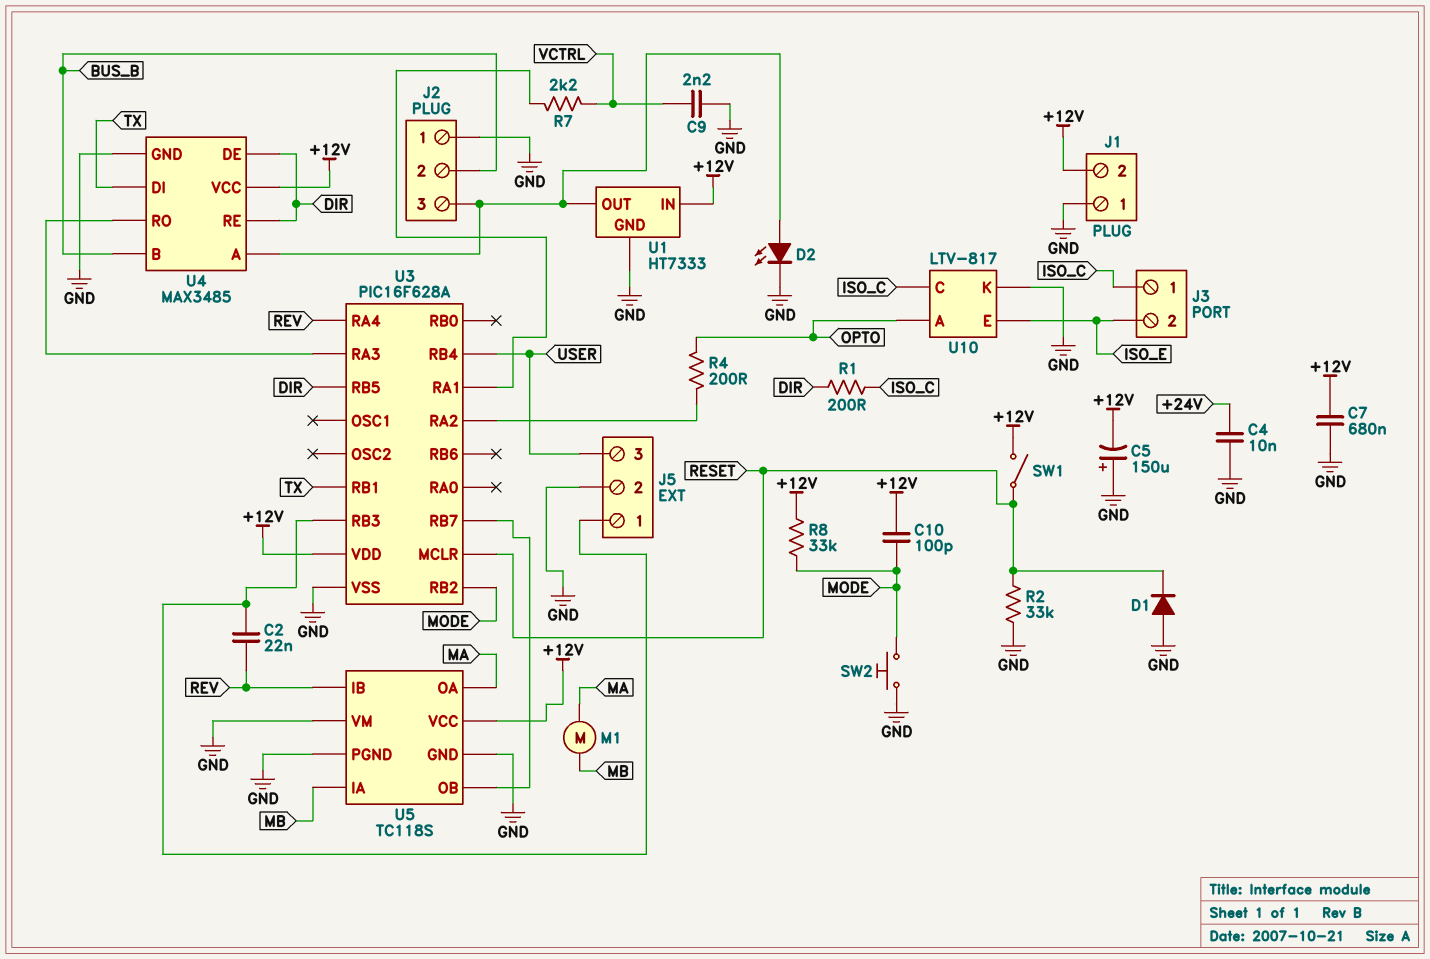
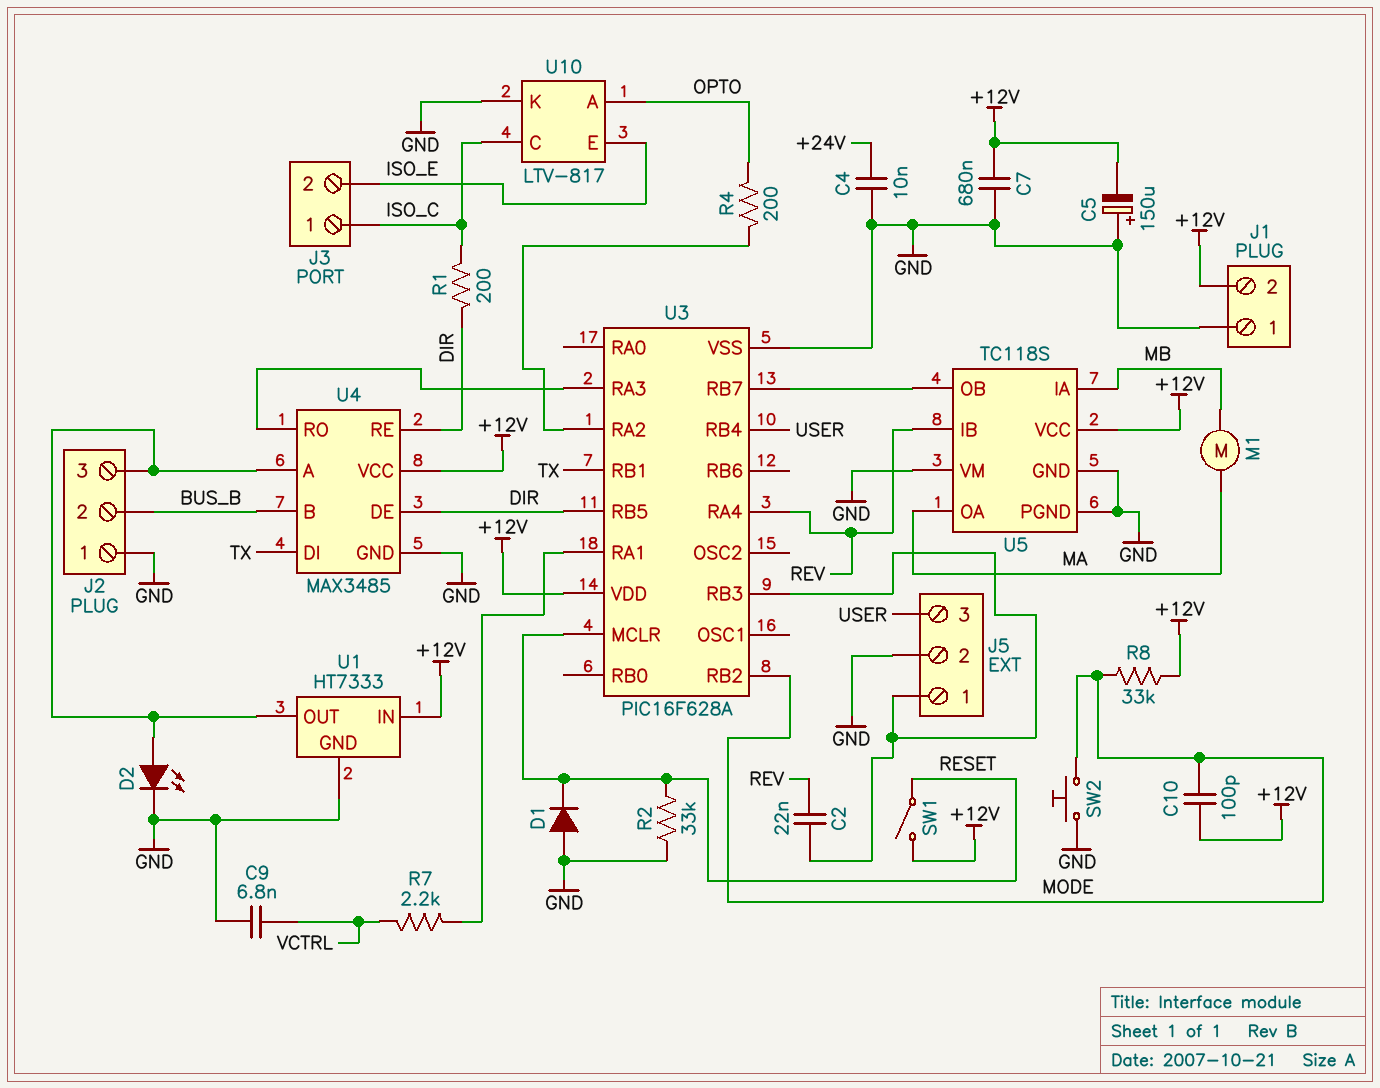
C9: 2.2nF (GND, VCTRL) -> 6.8nF (GND, VCTRL)

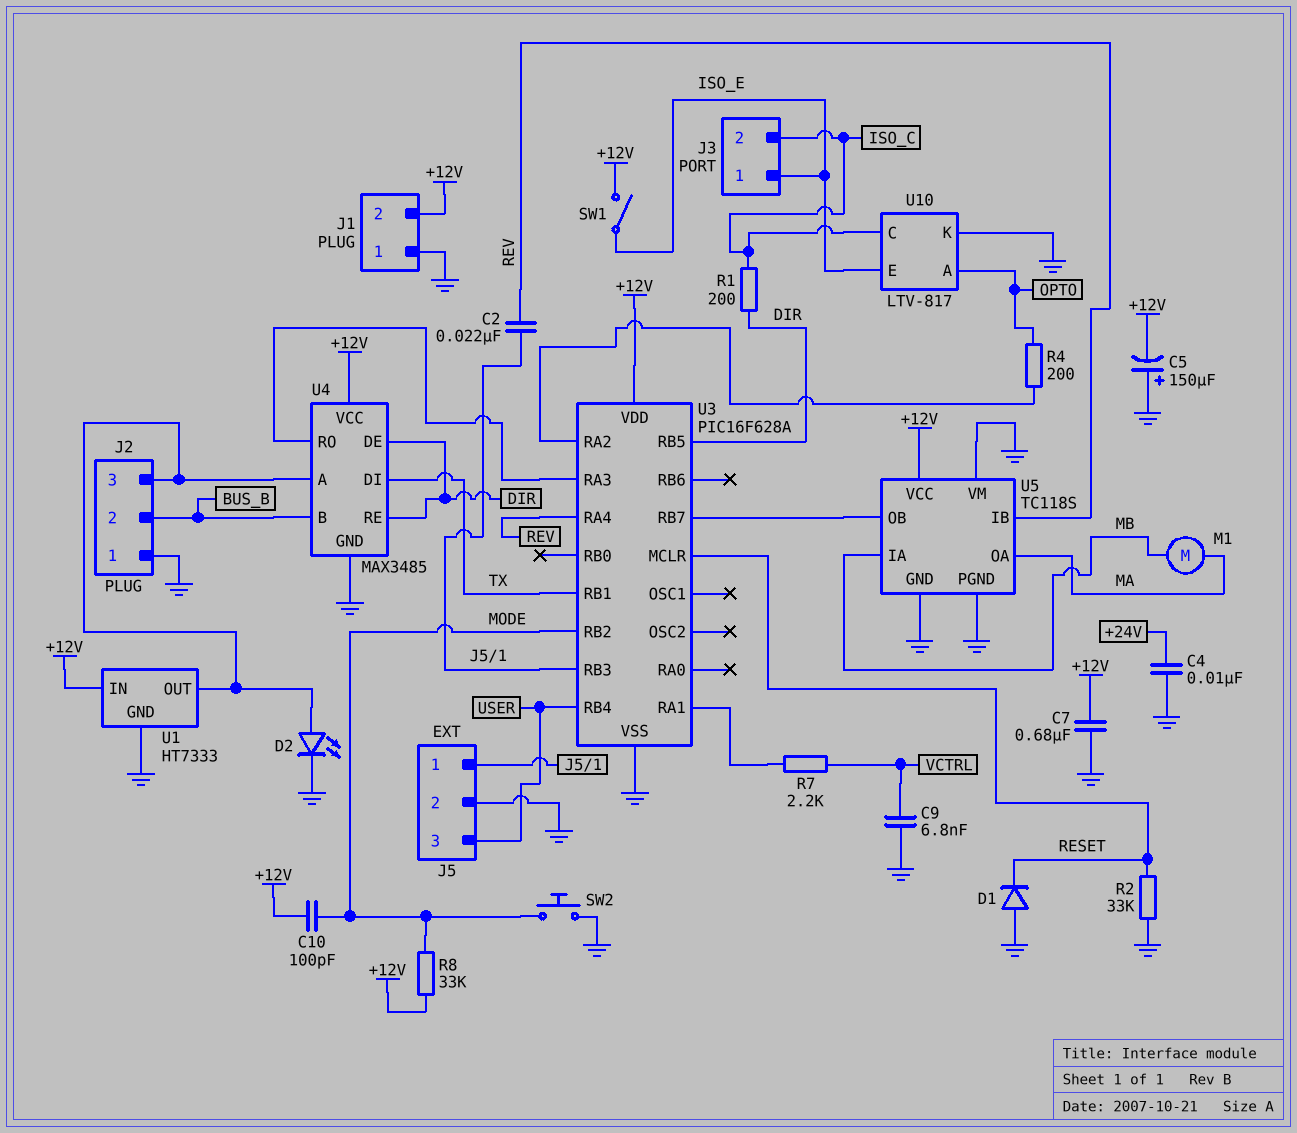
J3 pin 1: ISO_C -> ISO_E
J3 pin 2: ISO_E -> ISO_C
SW1: switch (+12V, RESET) -> switch (+12V, ISO_E)

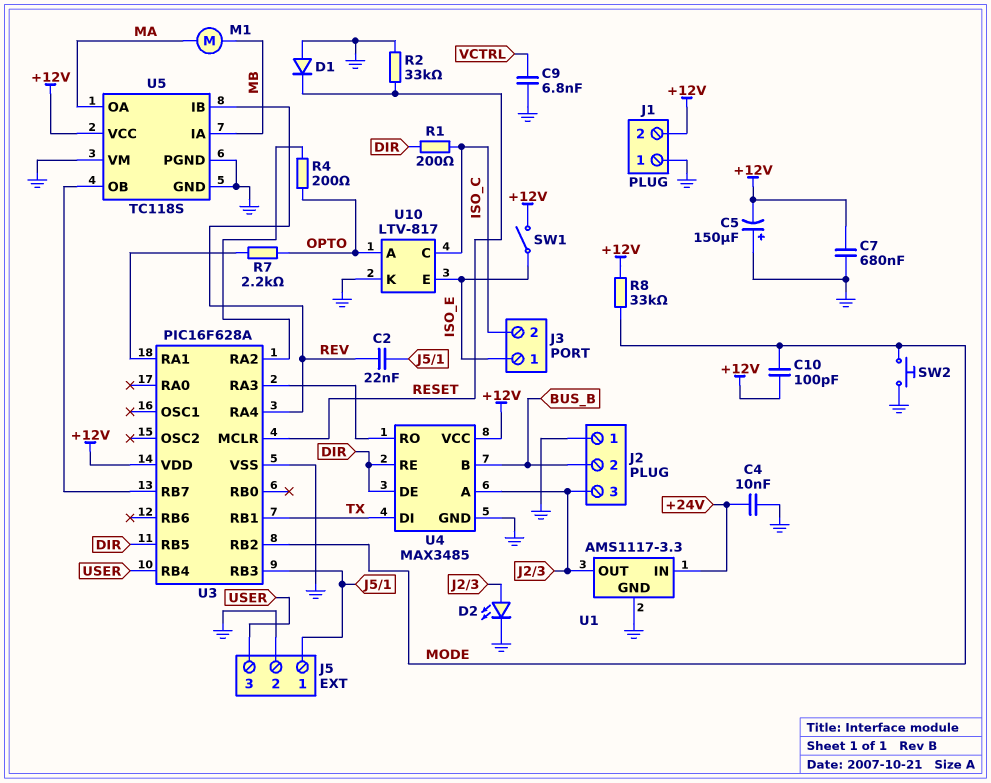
R7: 2.2k (U3/RA1, VCTRL) -> 2.2k (OPTO, U3/RA1)
U1: HT7333 -> AMS1117-3.3
U1 pin IN: +12V -> +24V

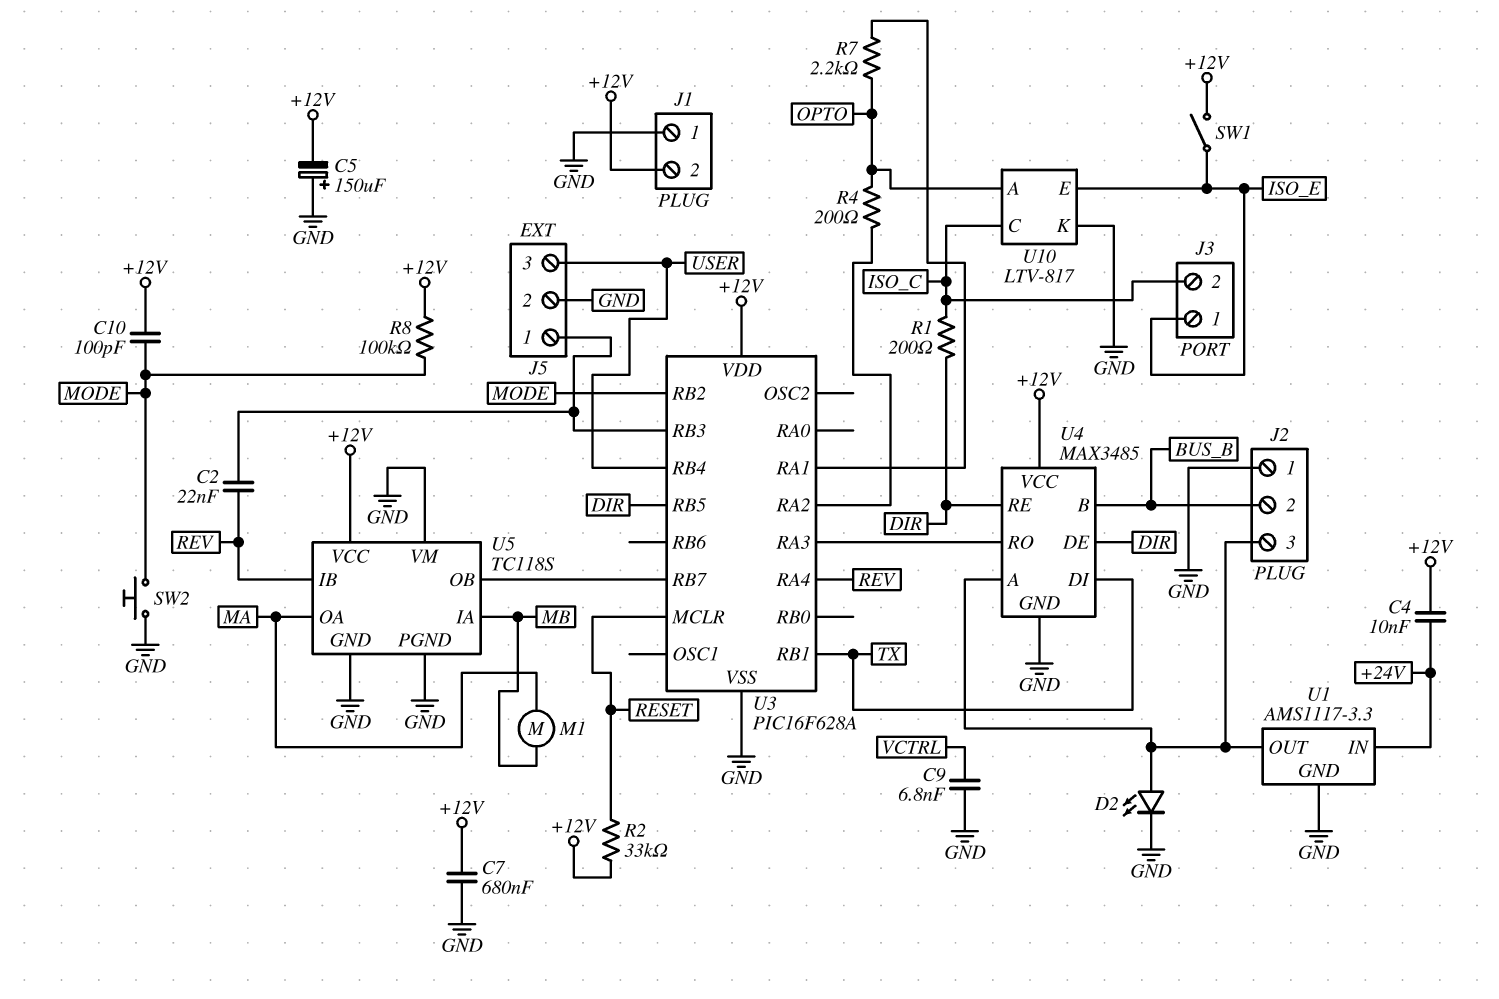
C4: 10nF (+24V, GND) -> 10nF (+12V, +24V)
D1: diode (A GND, K RESET) -> none
R2: 33k (GND, RESET) -> 33k (+12V, RESET)
R8: 33k (+12V, MODE) -> 100k (+12V, MODE)

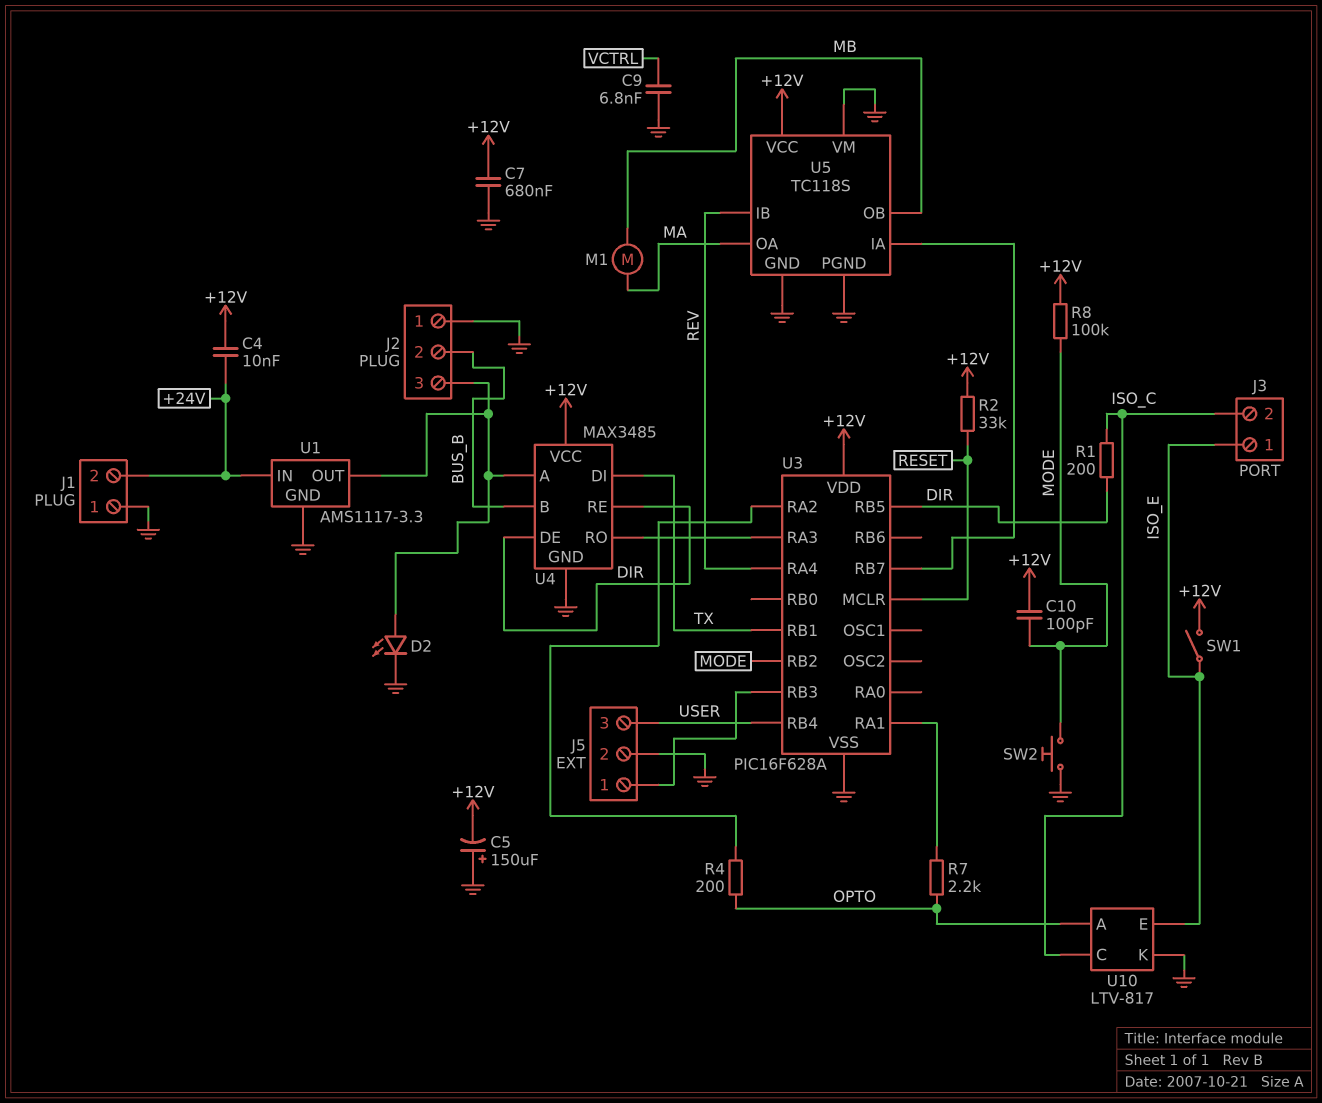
C2: 22nF (J5/1, REV) -> none
J1 pin 2: +12V -> +24V
U5 pin IA: MB -> U3/RB7
U5 pin OB: U3/RB7 -> MB

